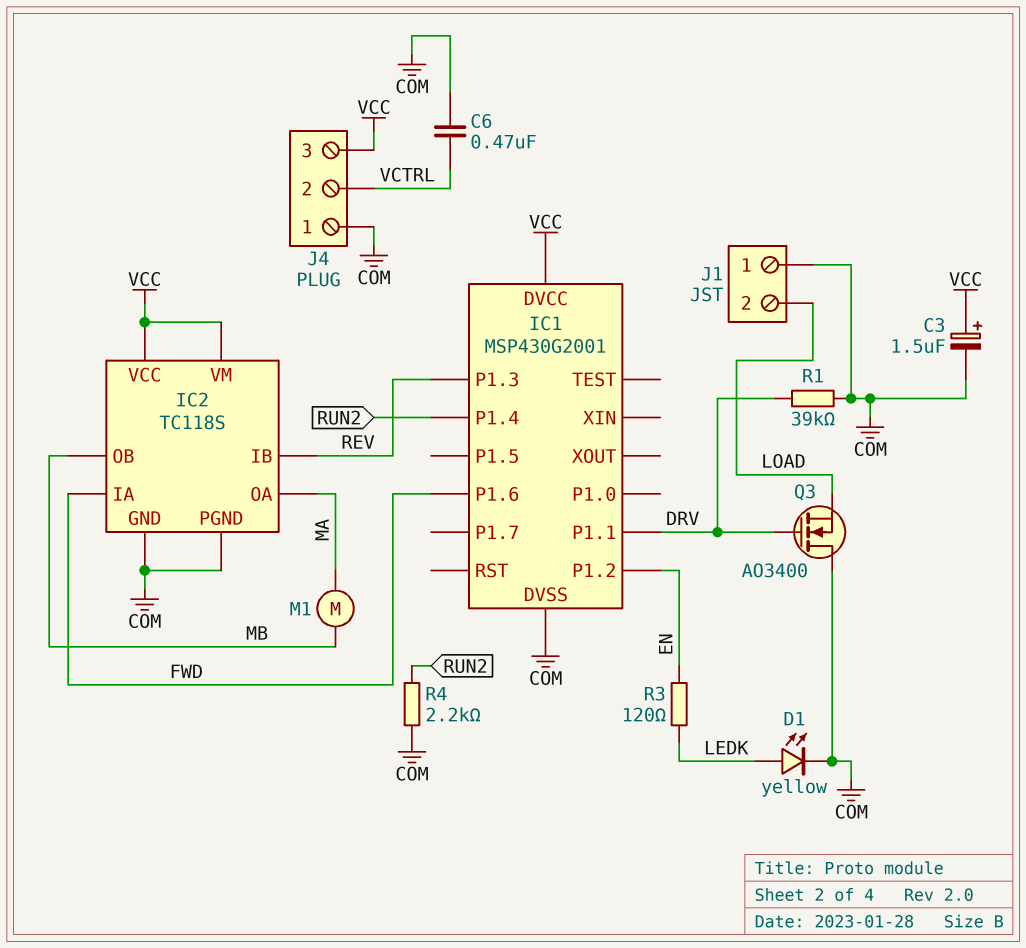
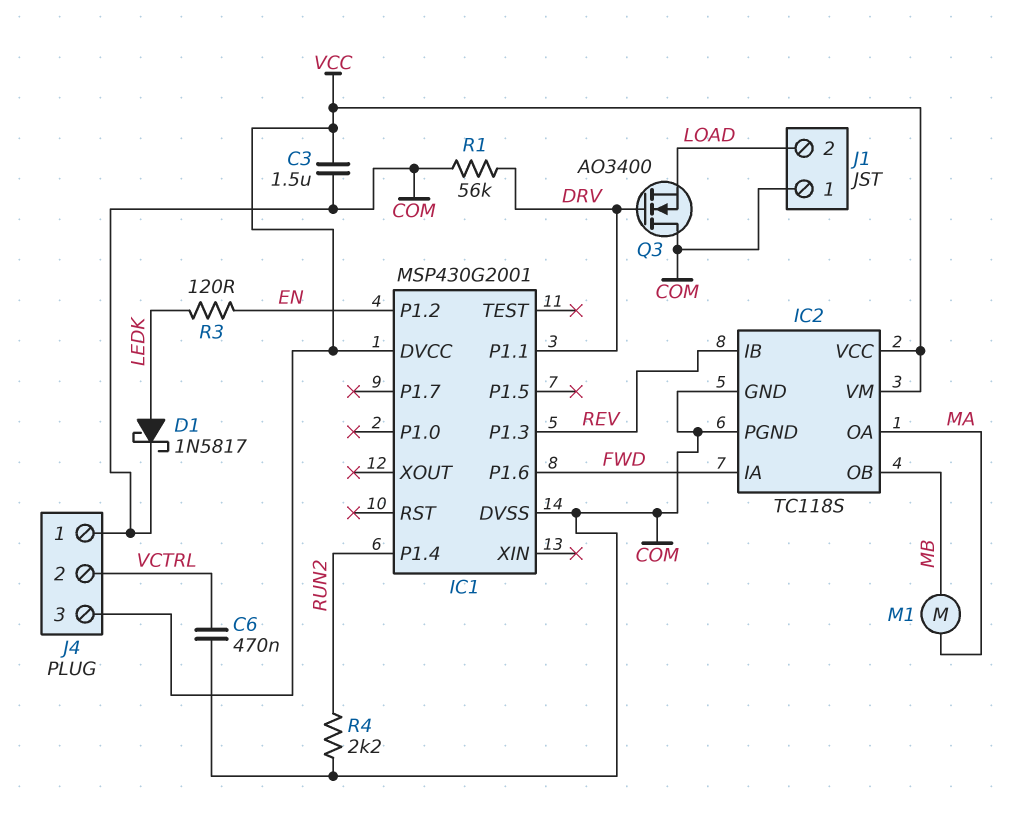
C3: 1.5uF (plus VCC, minus COM) -> 1.5uF (COM, VCC)
D1: LED yellow (A LEDK, K COM) -> schottky 1N5817 (A LEDK, K COM)
R1: 39k (COM, DRV) -> 56k (COM, DRV)

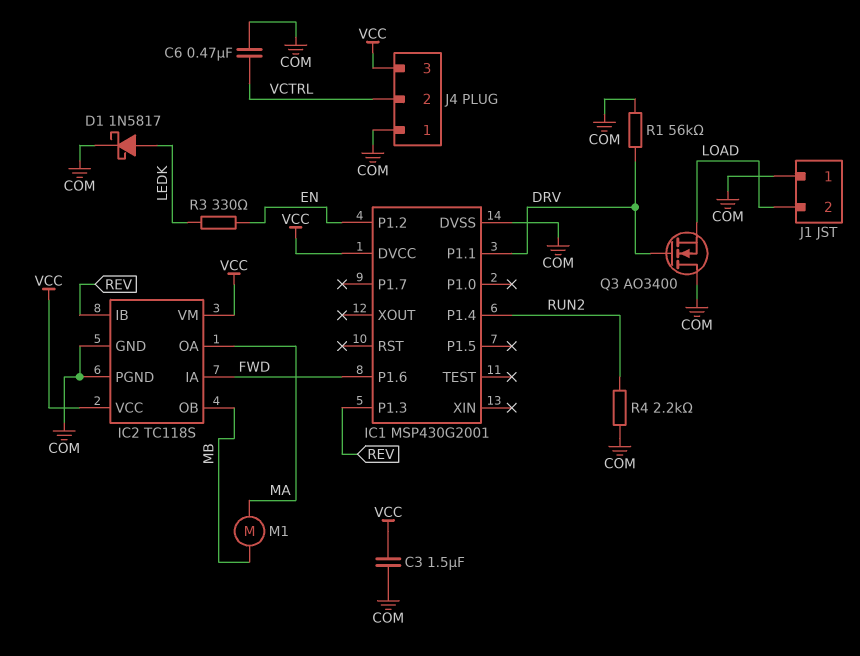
R3: 120 (EN, LEDK) -> 330 (EN, LEDK)

